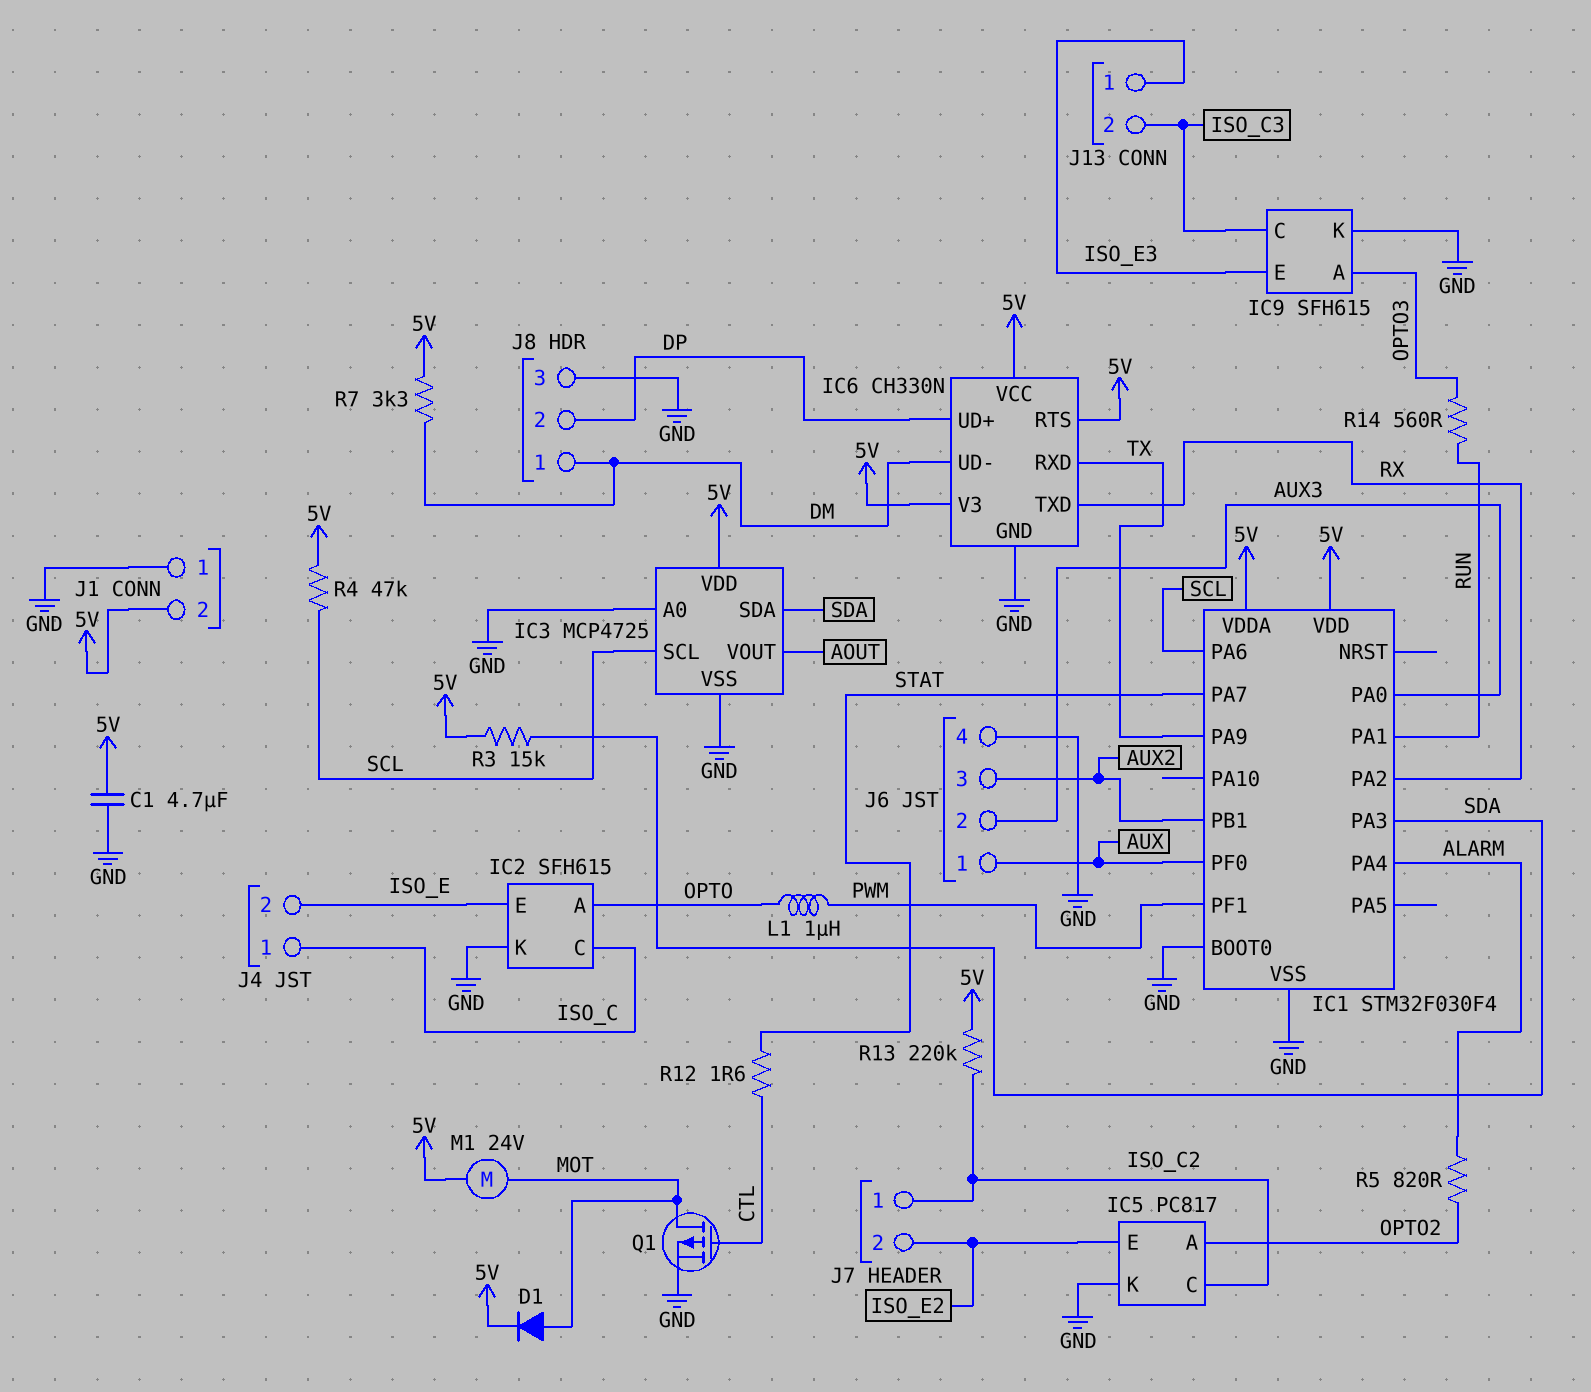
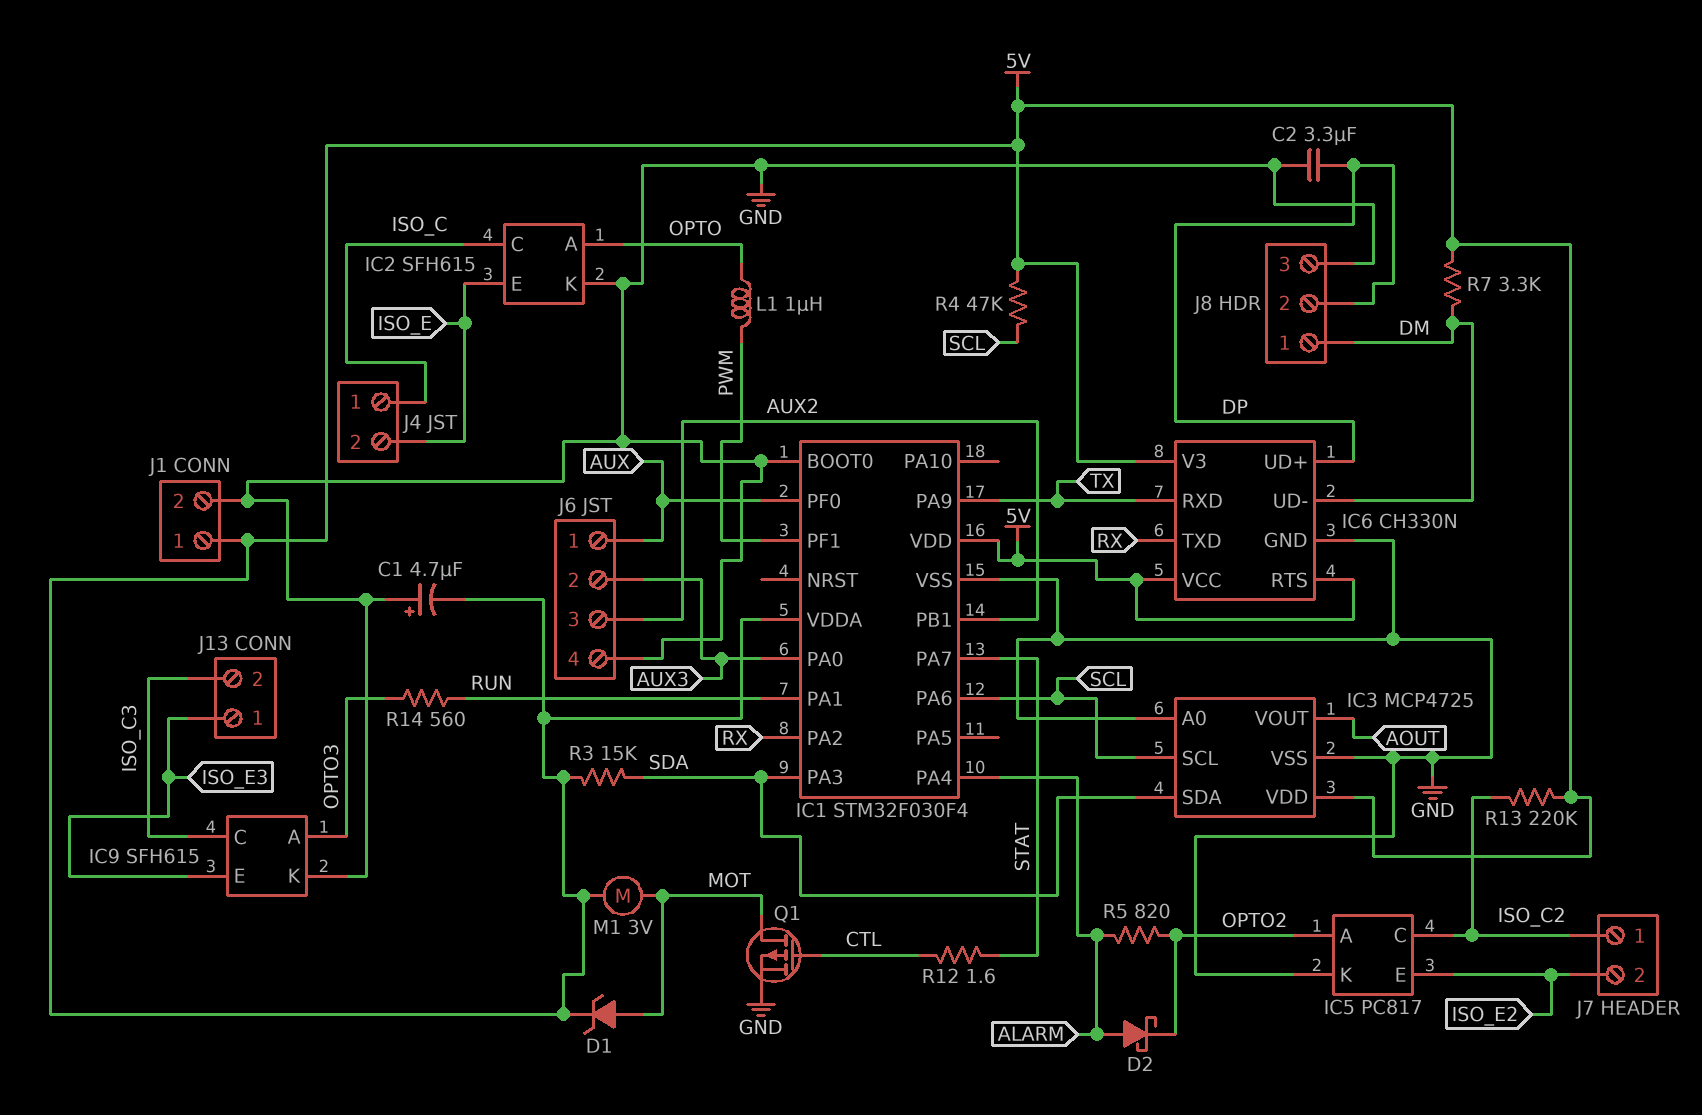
C1: 4.7uF (5V, GND) -> 4.7uF (plus GND, minus 5V)
C2: none -> 3.3uF (DP, GND)
D1: diode (A MOT, K 5V) -> zener (A MOT, K 5V)
D2: none -> schottky (A ALARM, K OPTO2)
J1 pin 1: GND -> 5V
J1 pin 2: 5V -> GND
M1: motor 24V (5V, MOT) -> motor 3V (5V, MOT)

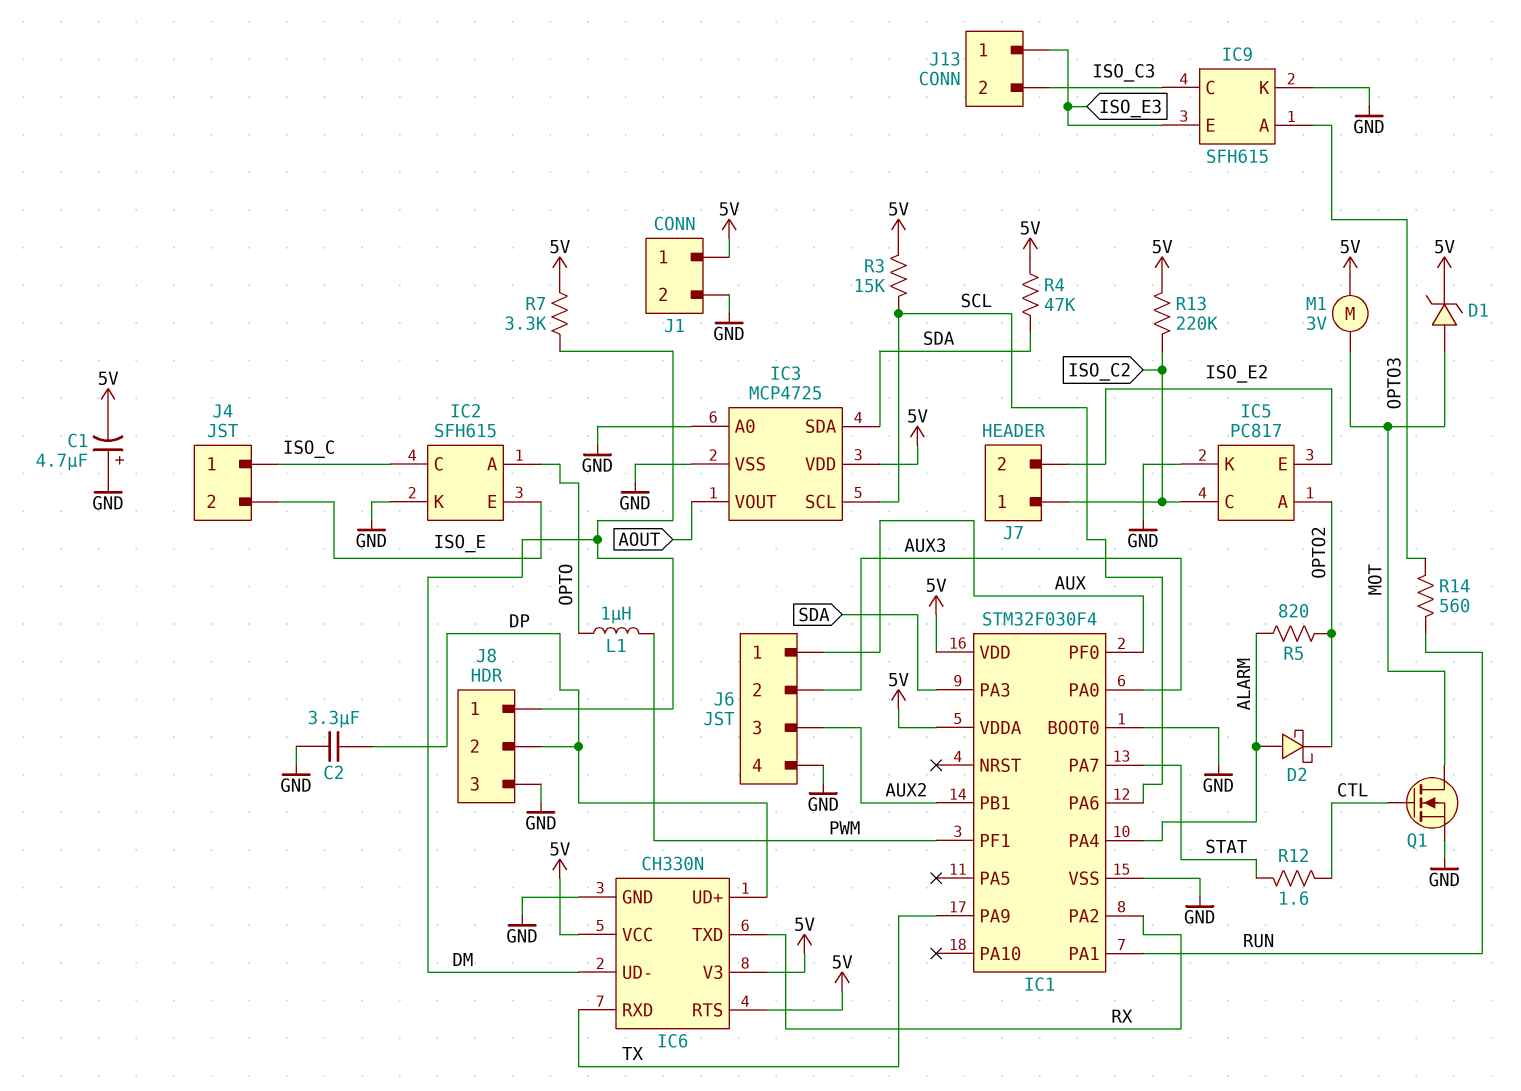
Q1: PMOS (G CTL, D MOT, S GND) -> NMOS (G CTL, D MOT, S GND)
R3: 15k (5V, SDA) -> 15k (5V, SCL)
R4: 47k (5V, SCL) -> 47k (5V, SDA)

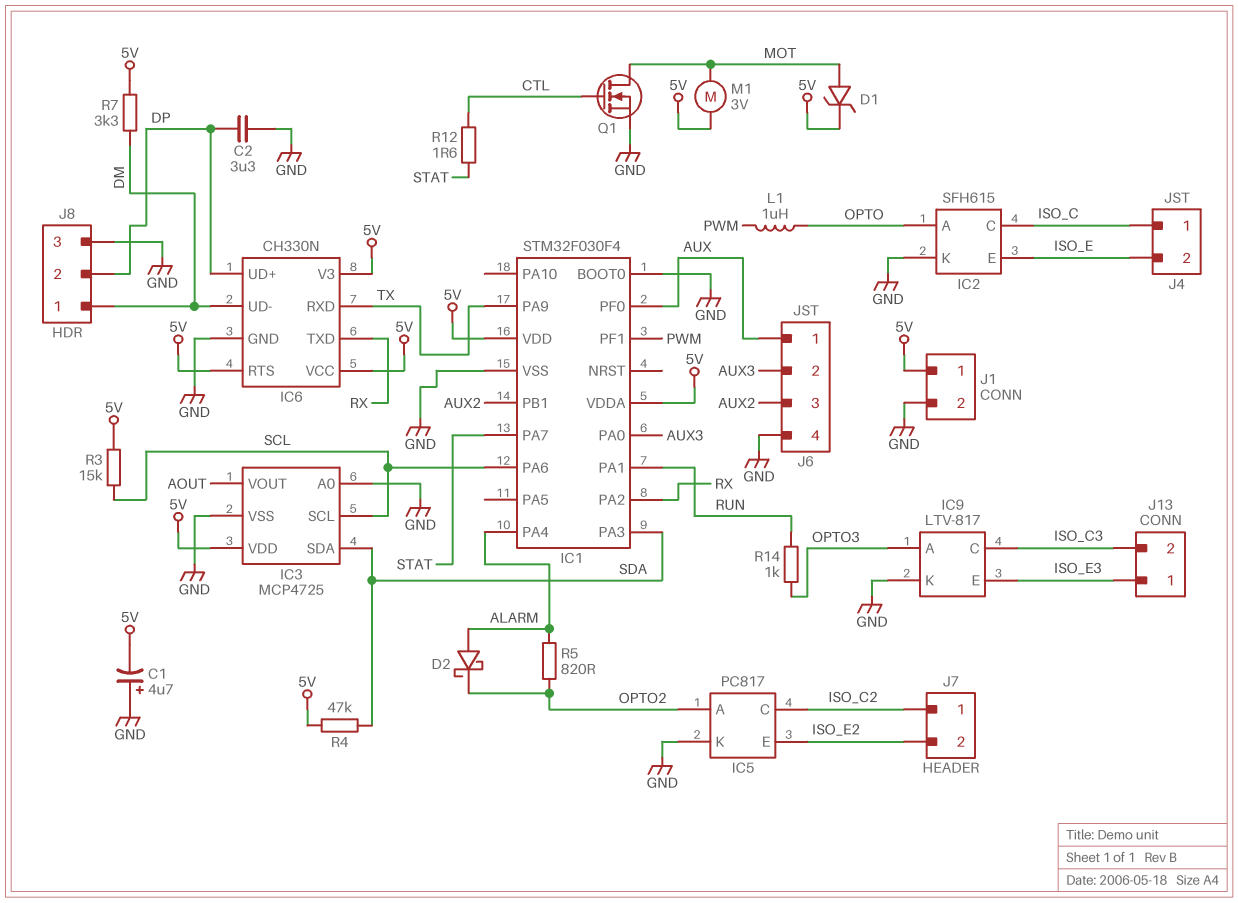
IC9: SFH615 -> LTV-817
R13: 220k (5V, ISO_C2) -> none
R14: 560 (OPTO3, RUN) -> 1k (OPTO3, RUN)

